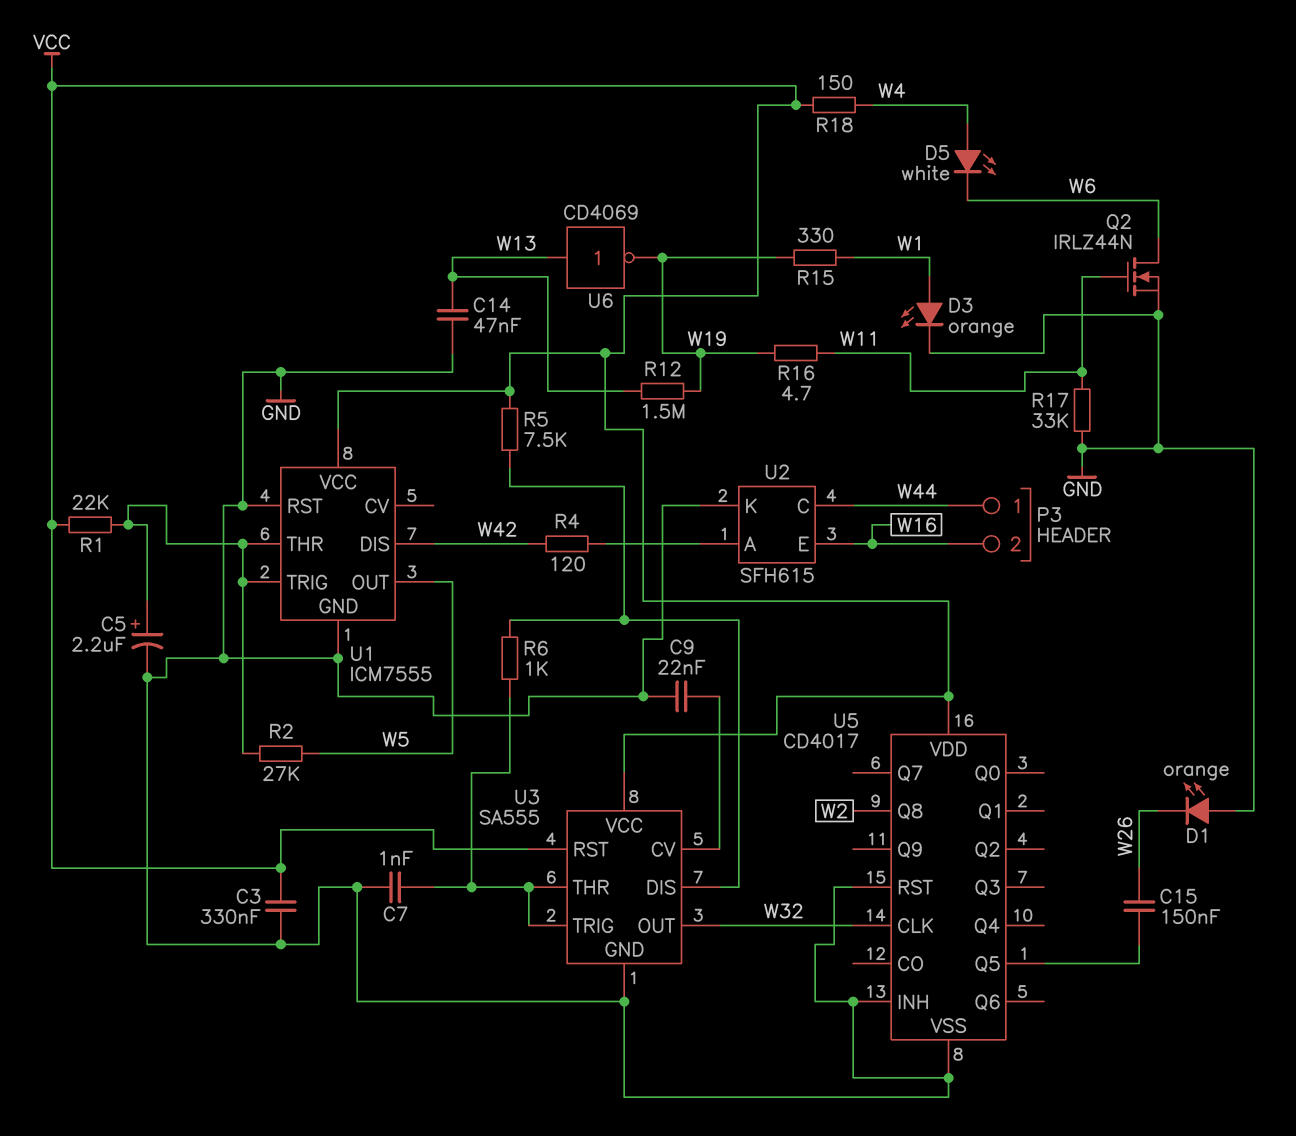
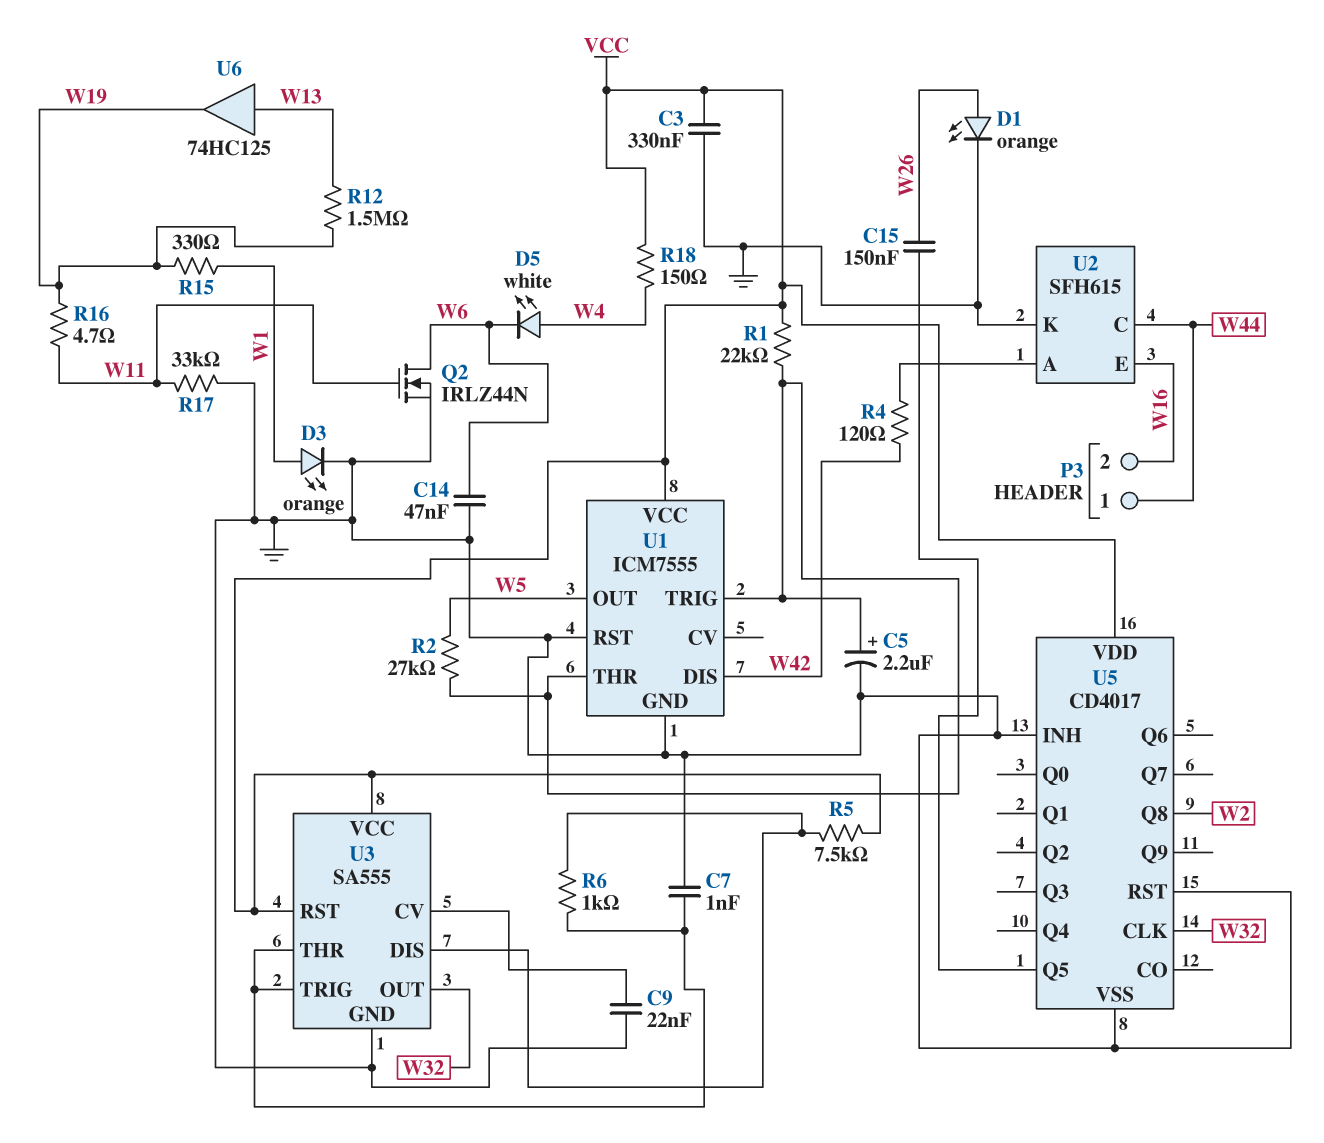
C14: 47nF (GND, W13) -> 47nF (GND, W6)
D1: LED orange (A GND, K W26) -> LED orange (A W26, K GND)
U6: NOT CD4069 (in W13, out W19) -> buffer 74HC125 (in W13, out W19)

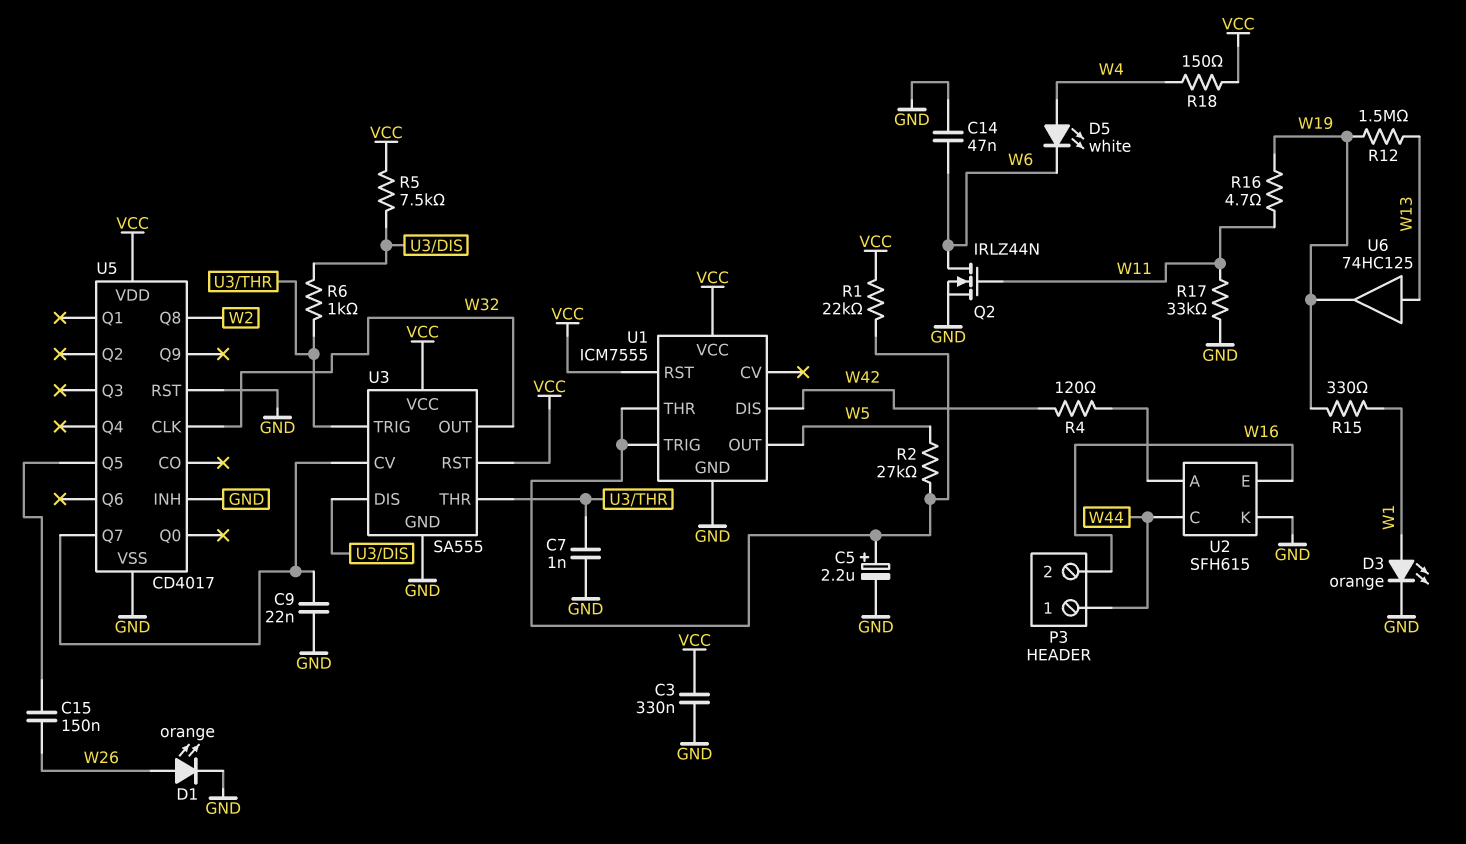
U1 pin RST: GND -> VCC
U5 pin Q7: none -> U3/CV

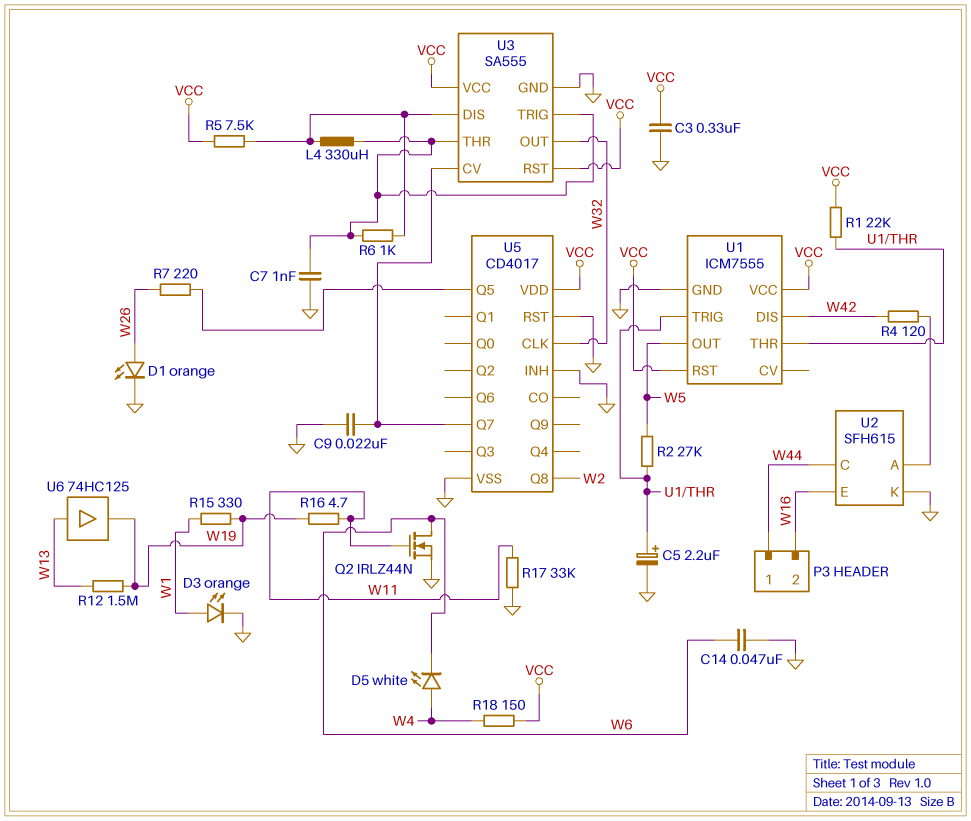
C15: 150nF (U5/Q5, W26) -> none
L4: none -> 330uH (U3/DIS, U3/THR)
R7: none -> 220 (U5/Q5, W26)

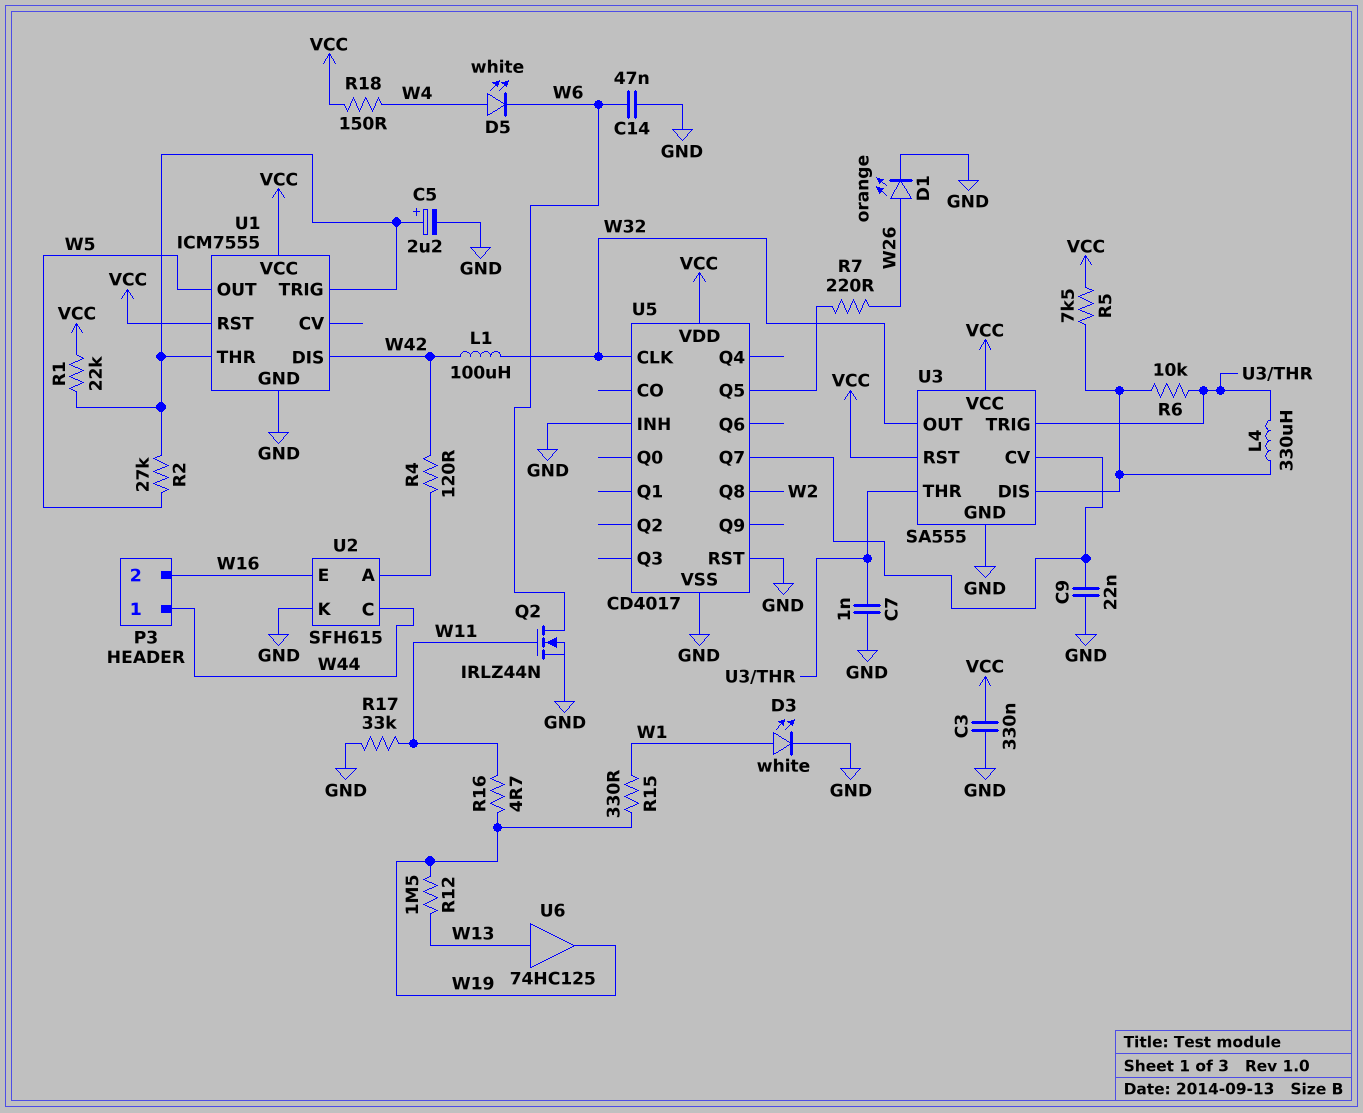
D3: LED orange (A W1, K GND) -> LED white (A W1, K GND)
L1: none -> 100uH (W32, W42)
R6: 1k (U3/DIS, U3/THR) -> 10k (U3/DIS, U3/THR)

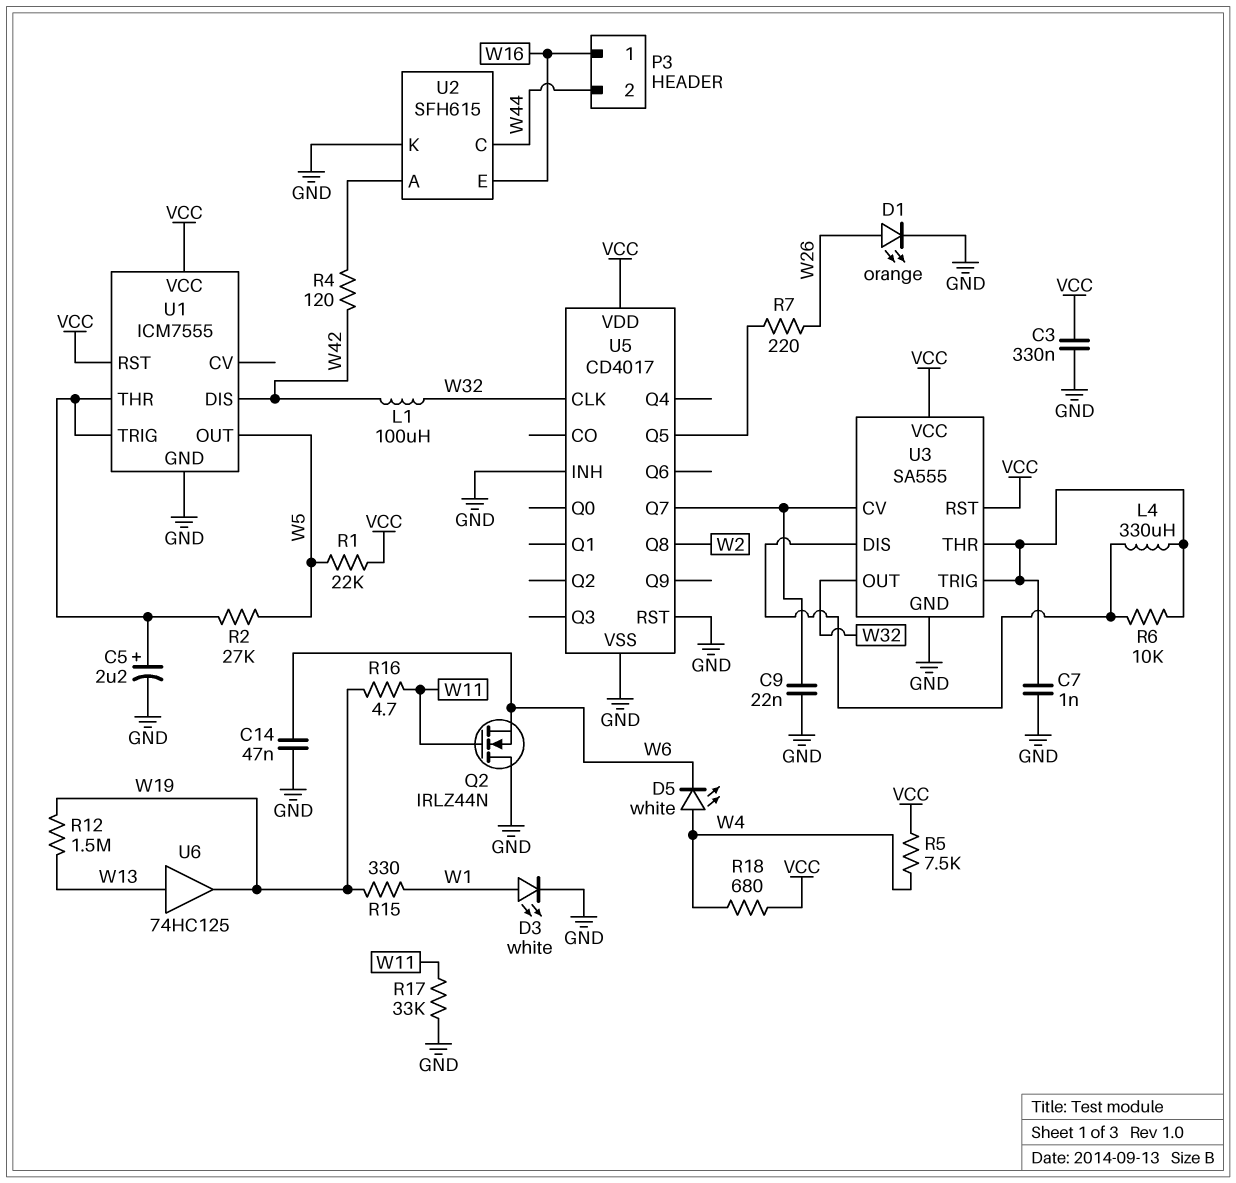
P3 pin 1: W44 -> W16
P3 pin 2: W16 -> W44
Q2: NMOS IRLZ44N (G W11, D W6, S GND) -> NMOS IRLZ44N (G W11, D GND, S W6)
R1: 22k (U1/THR, VCC) -> 22k (VCC, W5)
R5: 7.5k (U3/DIS, VCC) -> 7.5k (VCC, W4)
R18: 150 (VCC, W4) -> 680 (VCC, W4)

